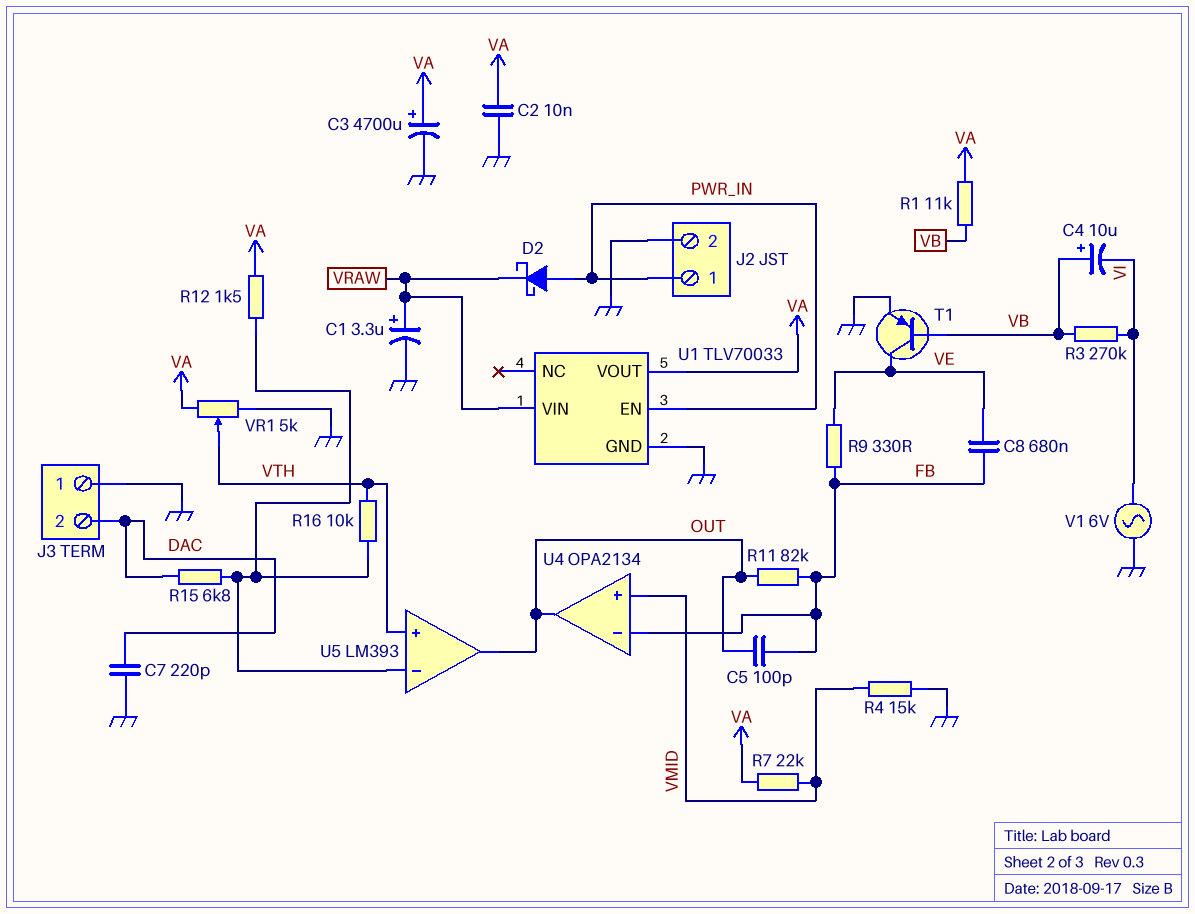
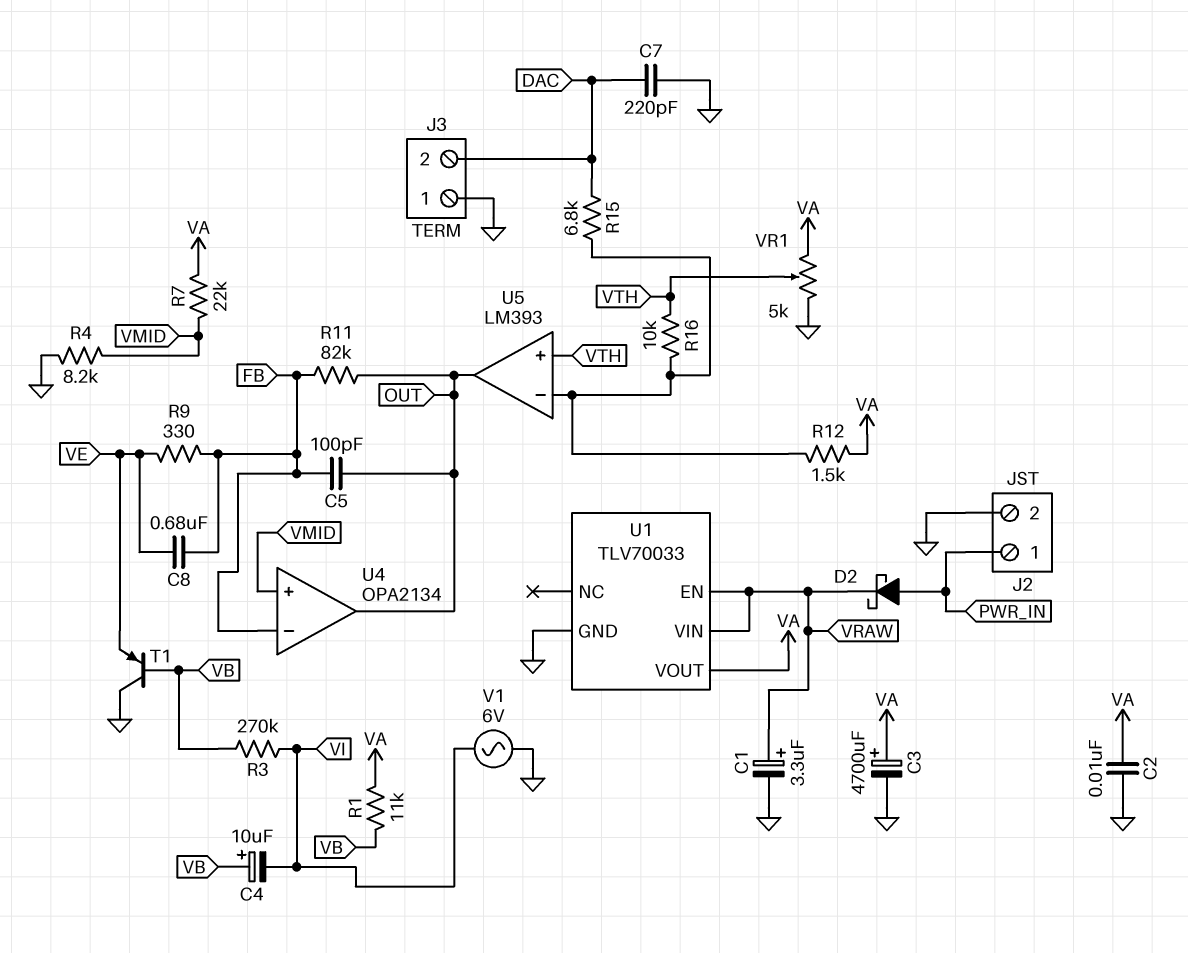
R4: 15k (GND, VMID) -> 8.2k (GND, VMID)
T1: PNP (B VB, C VE, E GND) -> PNP (B VB, C GND, E VE)
U1 pin EN: PWR_IN -> VRAW

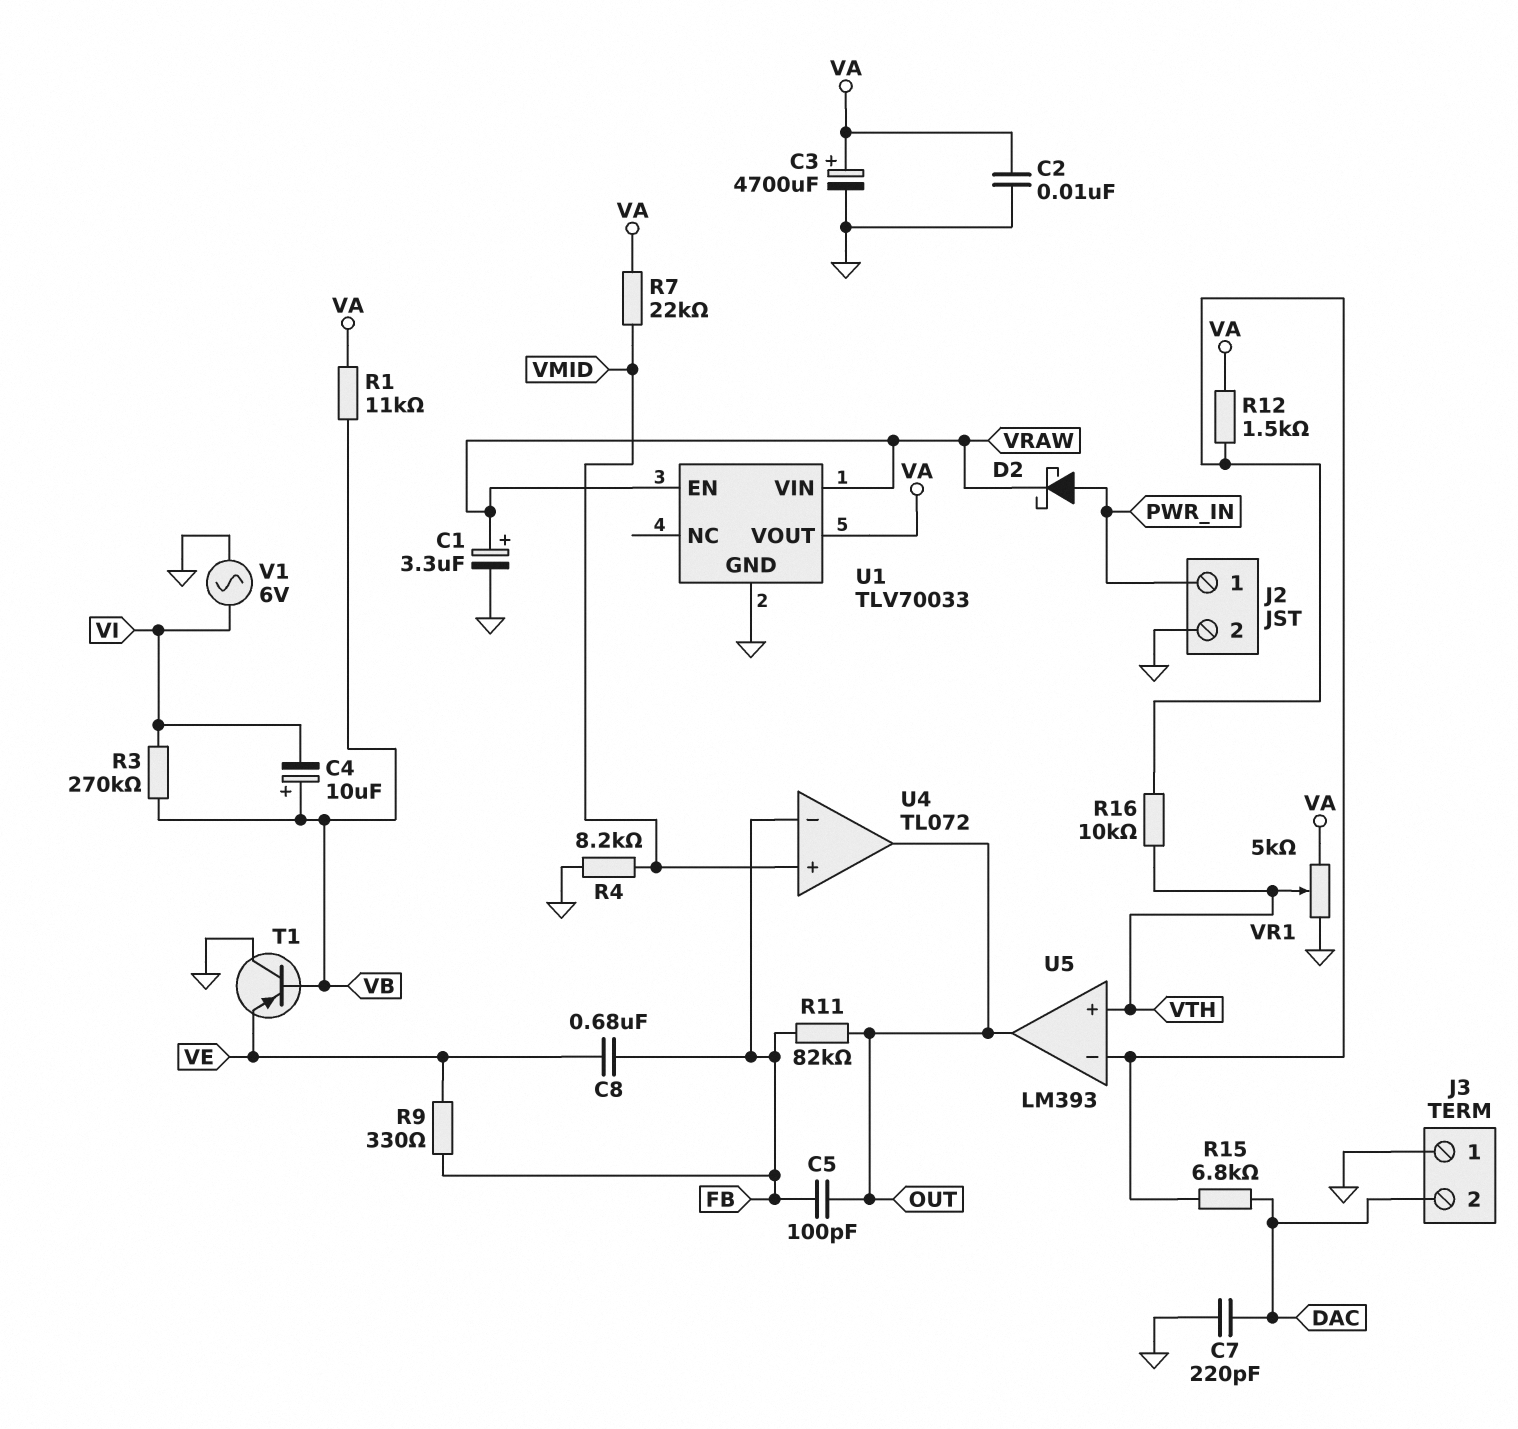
U4: OPA2134 -> TL072

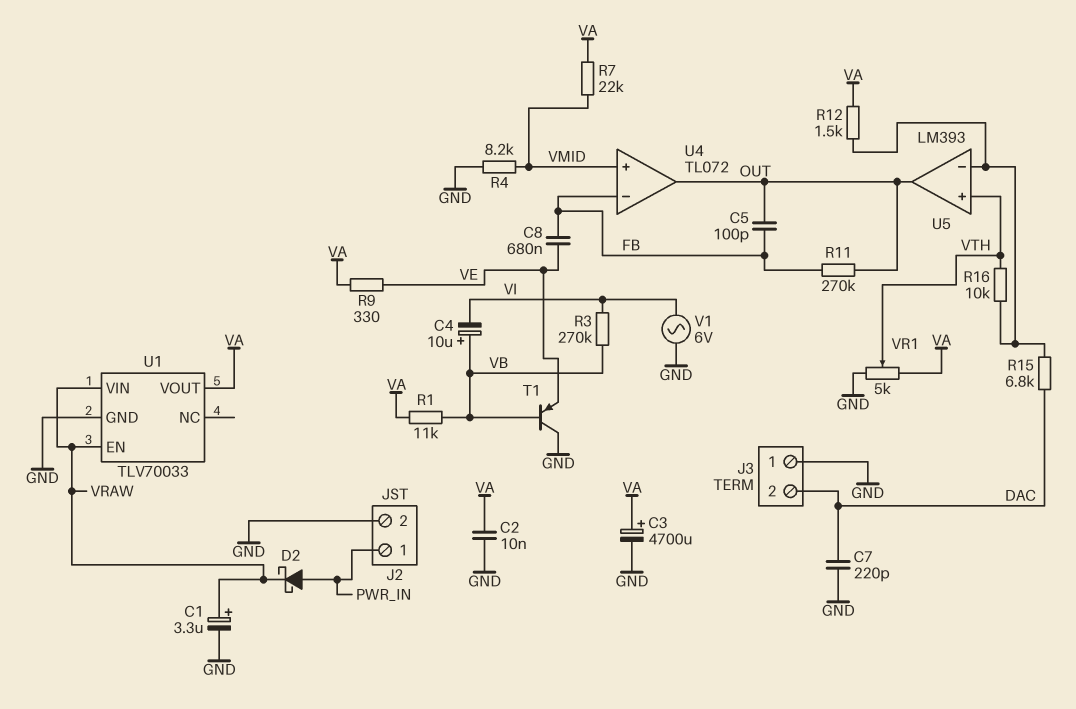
R9: 330 (FB, VE) -> 330 (VA, VE)
R11: 82k (FB, OUT) -> 270k (FB, OUT)

